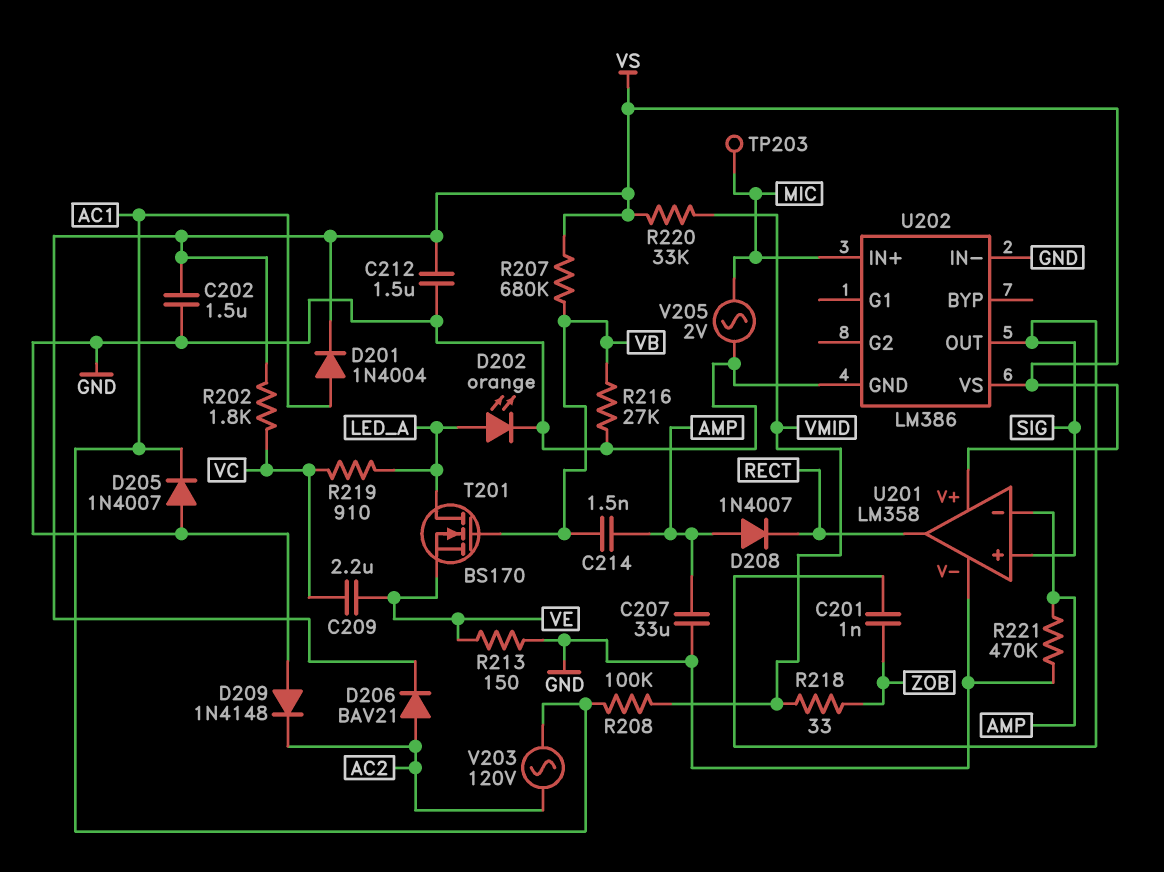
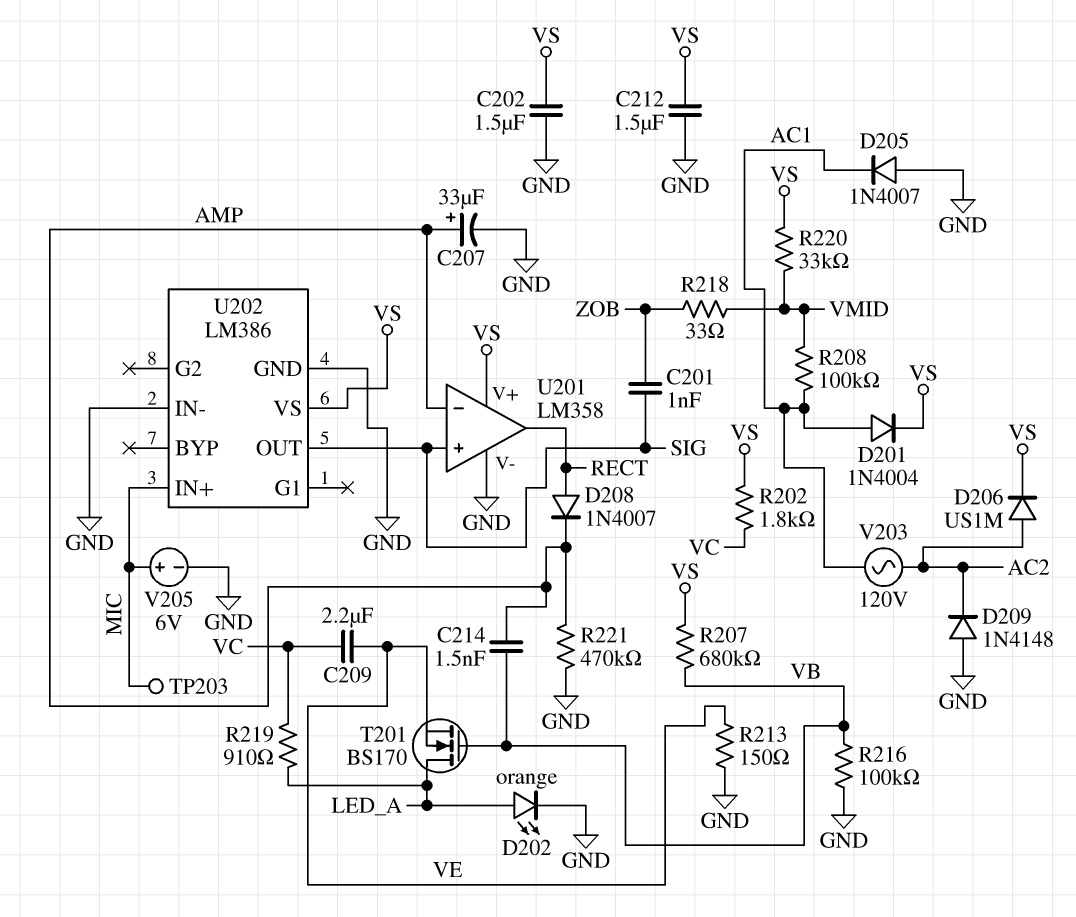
C207: 33uF (AMP, GND) -> 33uF (plus AMP, minus GND)
D206: diode BAV21 (A AC2, K VS) -> diode US1M (A AC2, K VS)
D208: diode 1N4007 (A AMP, K RECT) -> diode 1N4007 (A RECT, K AMP)
R216: 27k (GND, VB) -> 100k (GND, VB)
V205: AC 2V (GND, MIC) -> 6V (plus MIC, minus GND)

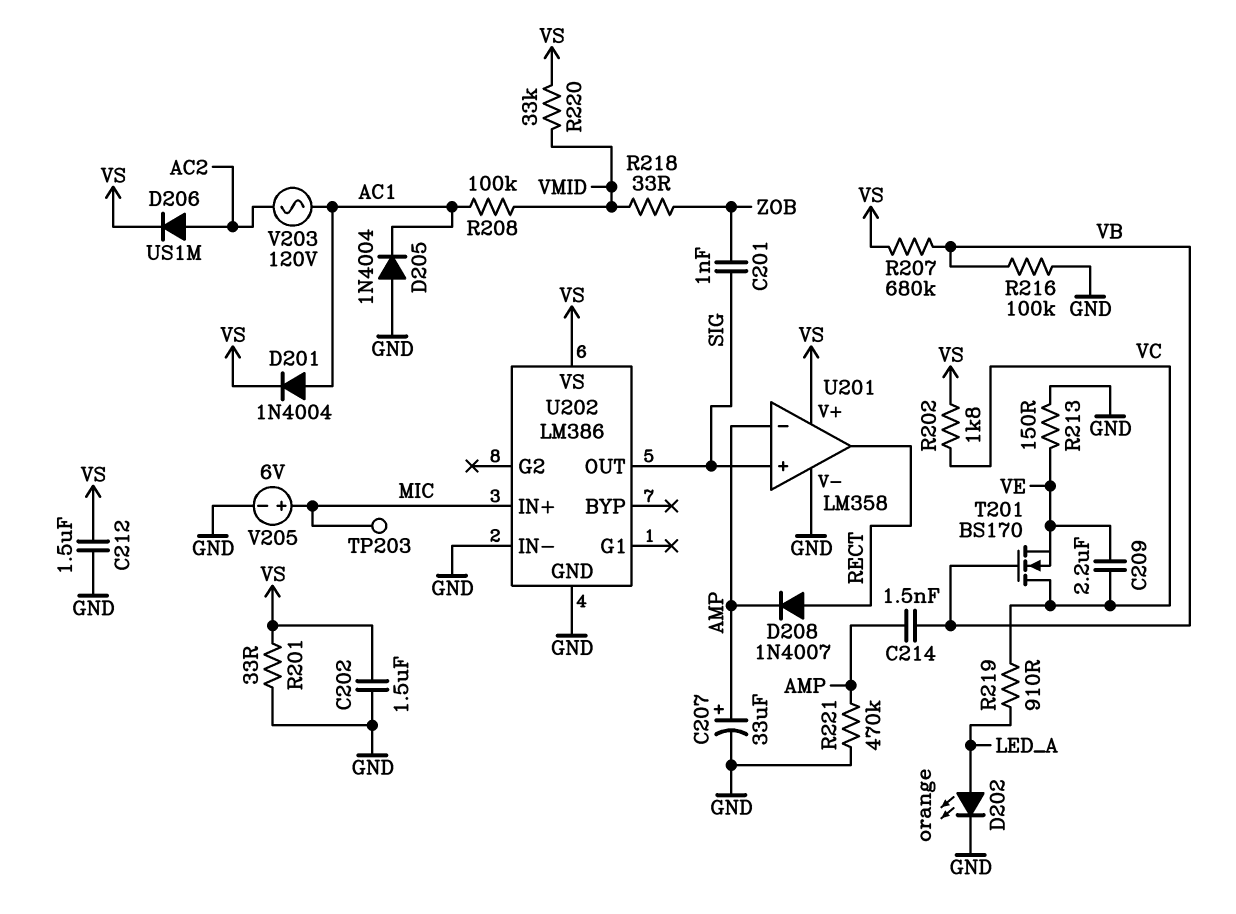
D205: diode 1N4007 (A GND, K AC1) -> diode 1N4004 (A GND, K AC1)
D209: diode 1N4148 (A GND, K AC2) -> none
R201: none -> 33 (GND, VS)
T201: NMOS BS170 (G VB, D LED_A, S VE) -> NMOS BS170 (G VB, D VC, S VE)

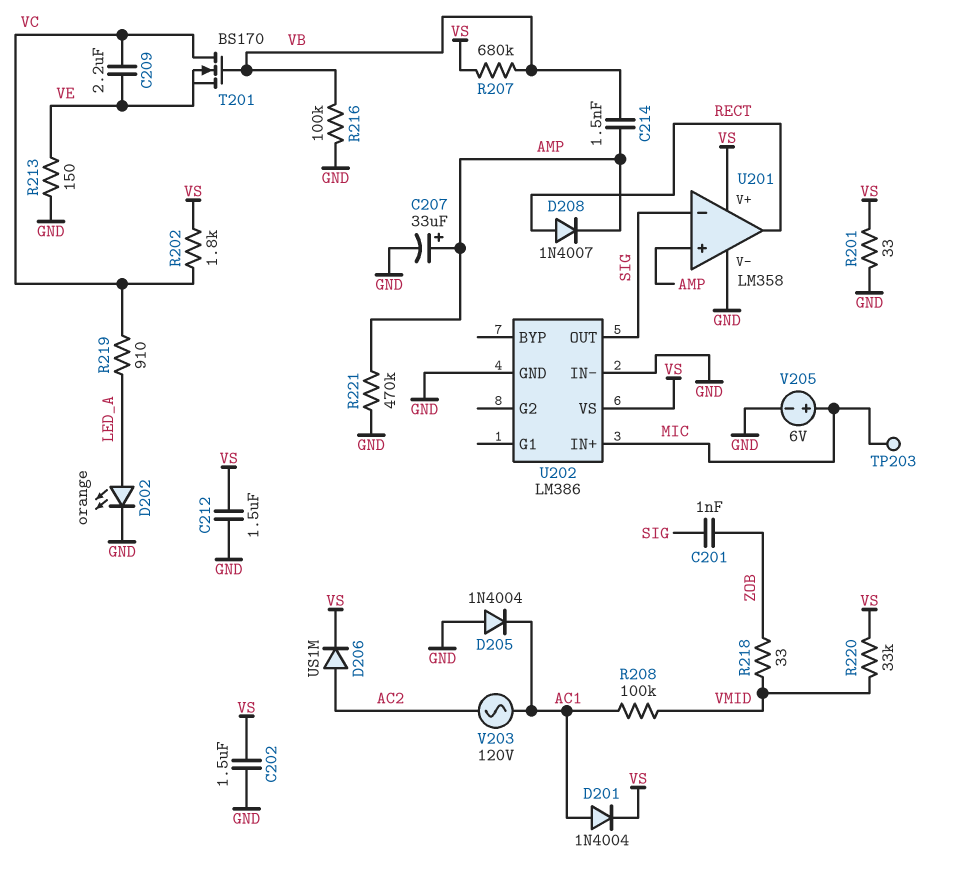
U201 pin in+: SIG -> AMP
U201 pin in-: AMP -> SIG

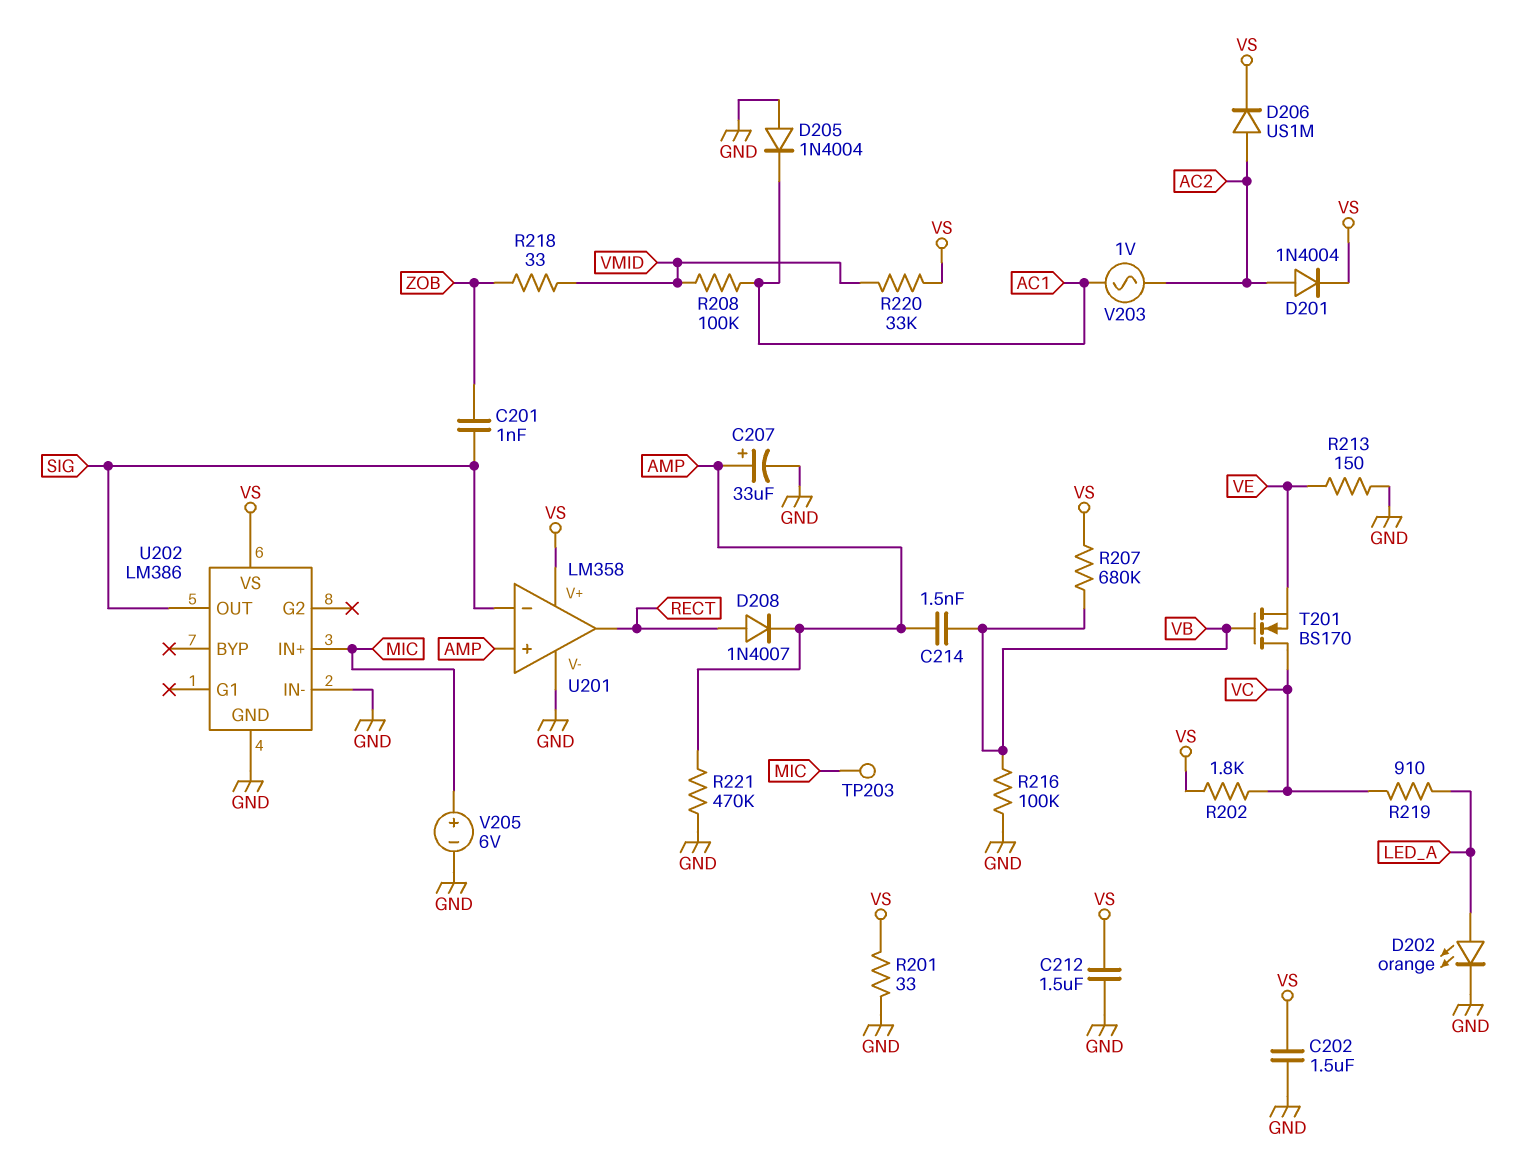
C209: 2.2uF (VC, VE) -> none
D201: diode 1N4004 (A AC1, K VS) -> diode 1N4004 (A AC2, K VS)
V203: AC 120V (AC1, AC2) -> AC 1V (AC1, AC2)

